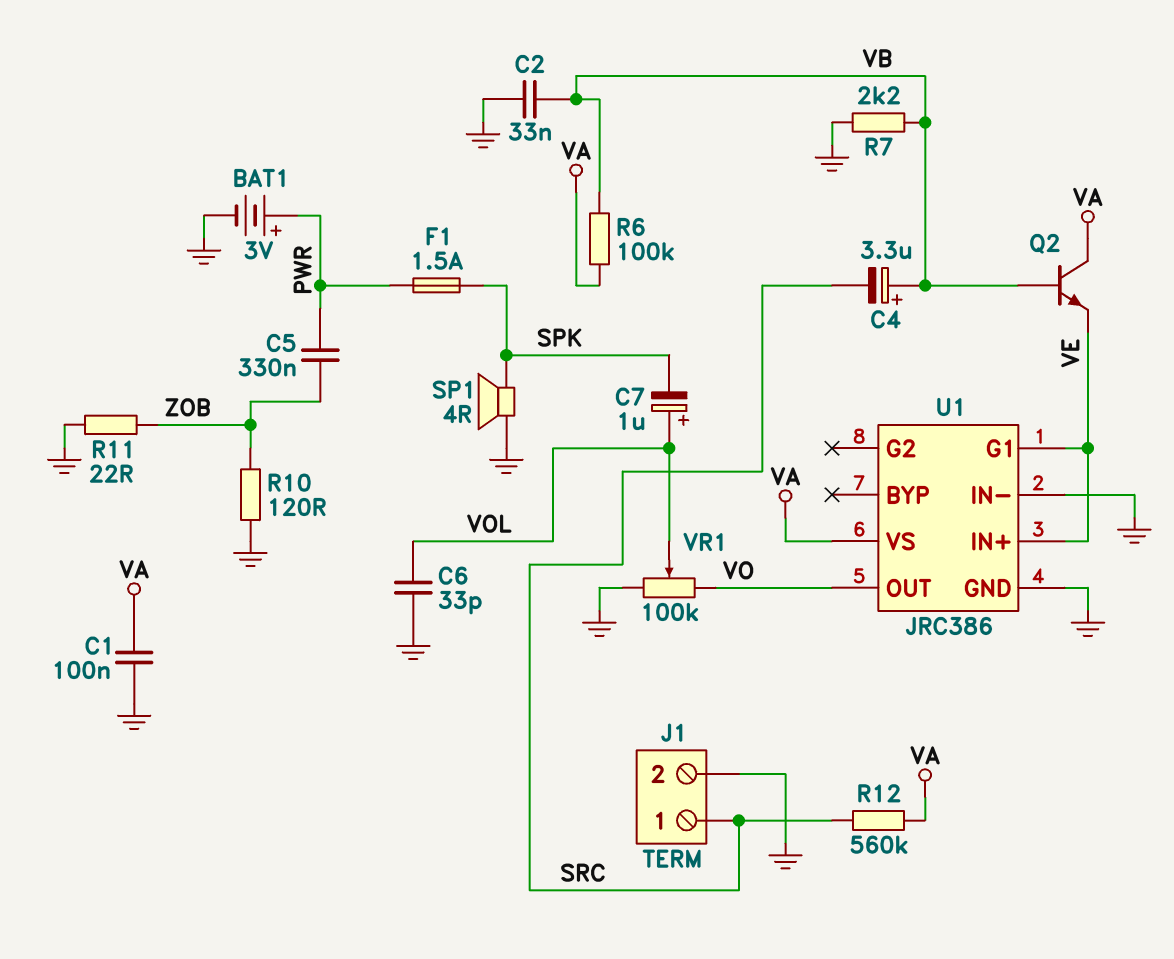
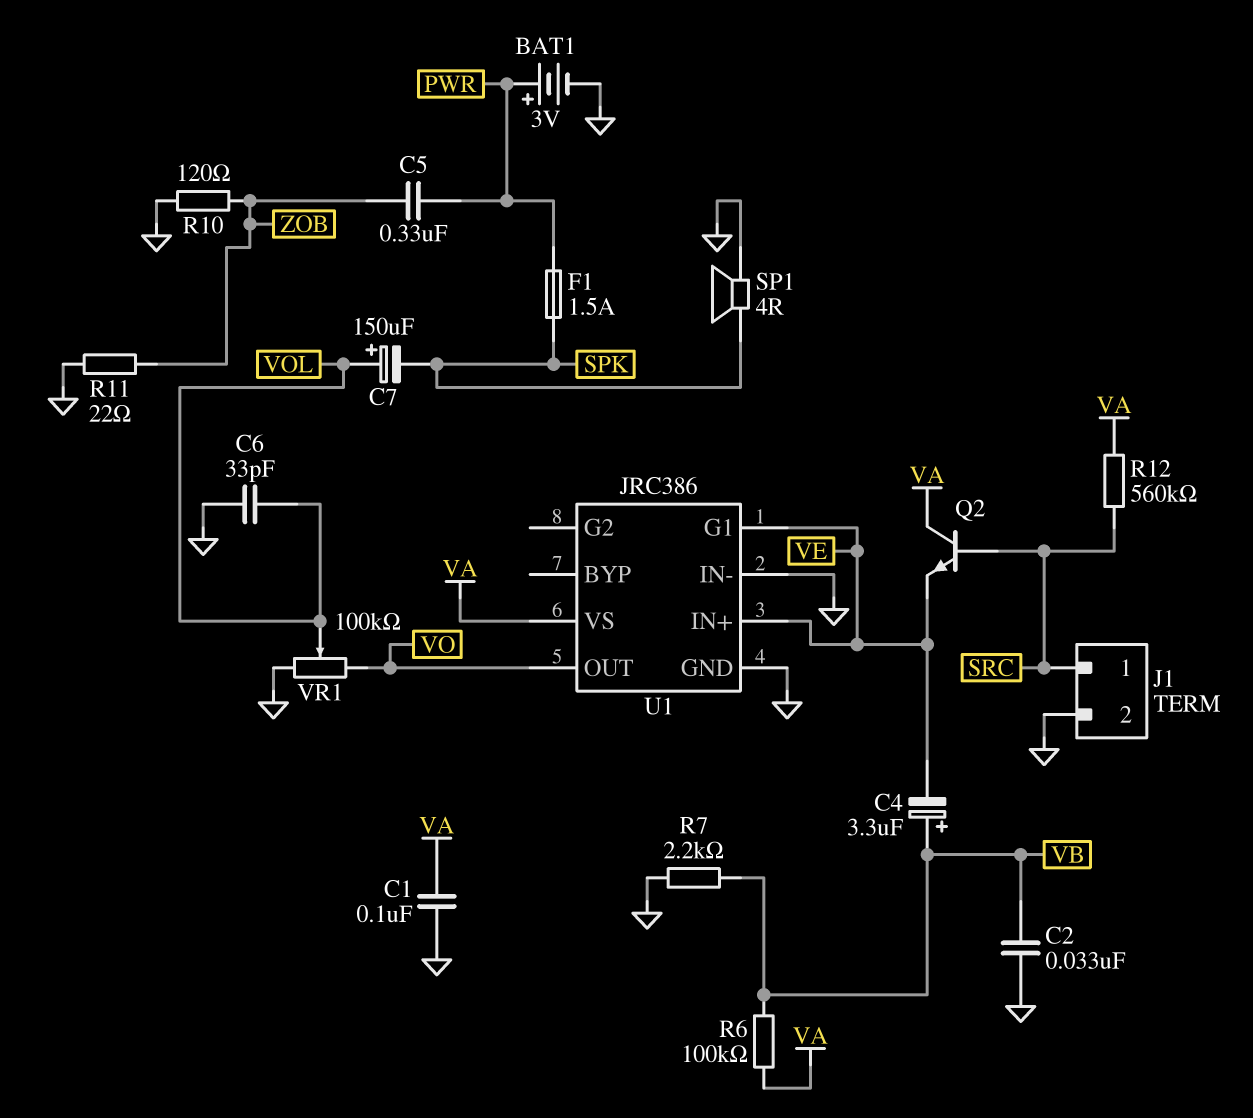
C4: 3.3uF (plus VB, minus SRC) -> 3.3uF (plus VB, minus VE)
C7: 1uF (plus VOL, minus SPK) -> 150uF (plus VOL, minus SPK)
Q2: NPN (B VB, C VA, E VE) -> NPN (B SRC, C VA, E VE)

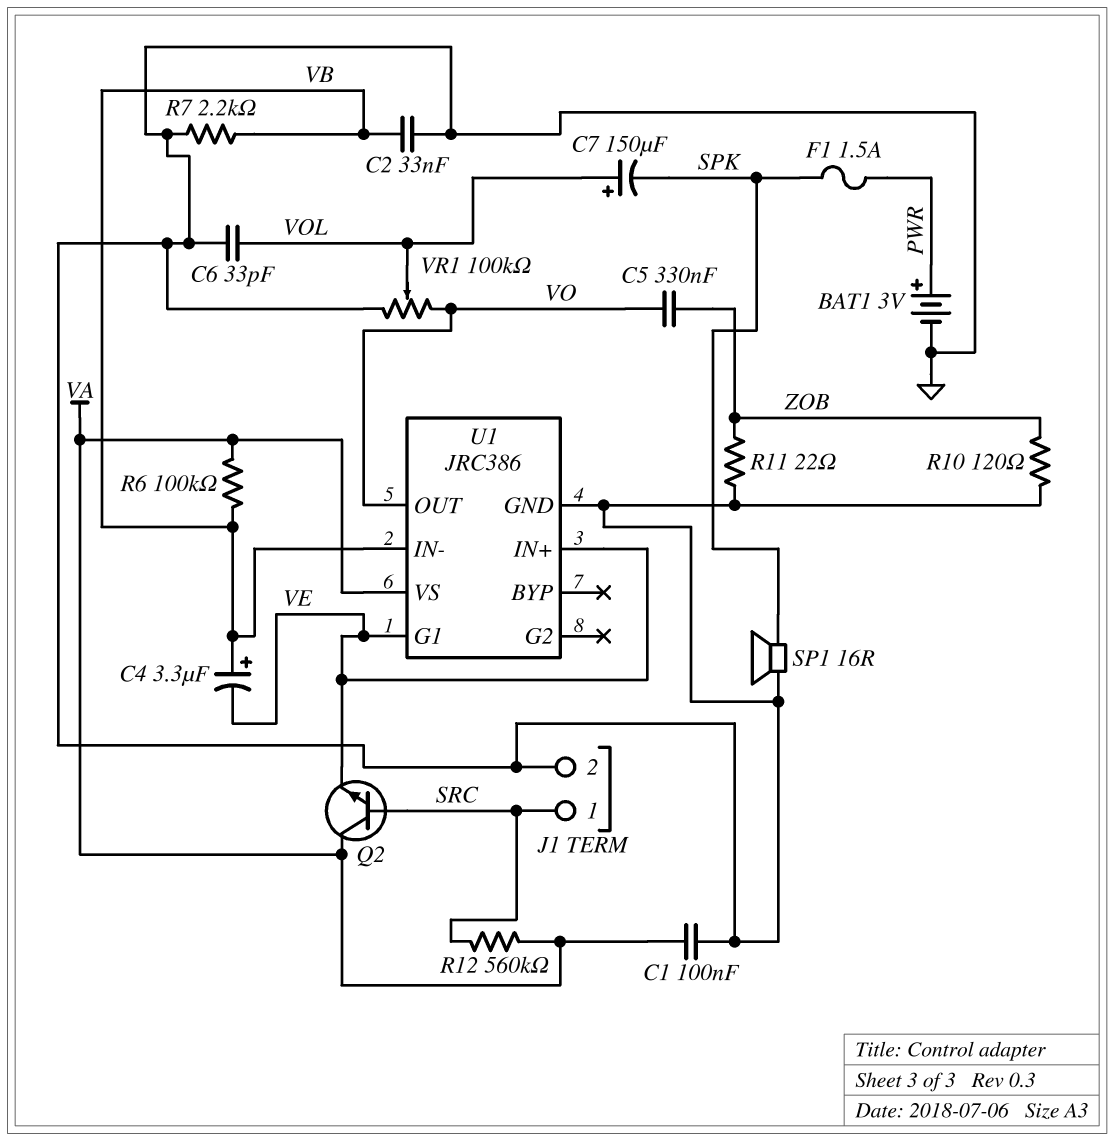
C5: 330nF (PWR, ZOB) -> 330nF (VO, ZOB)
SP1: speaker 4R (GND, SPK) -> speaker 16R (GND, SPK)
U1 pin IN-: GND -> VB

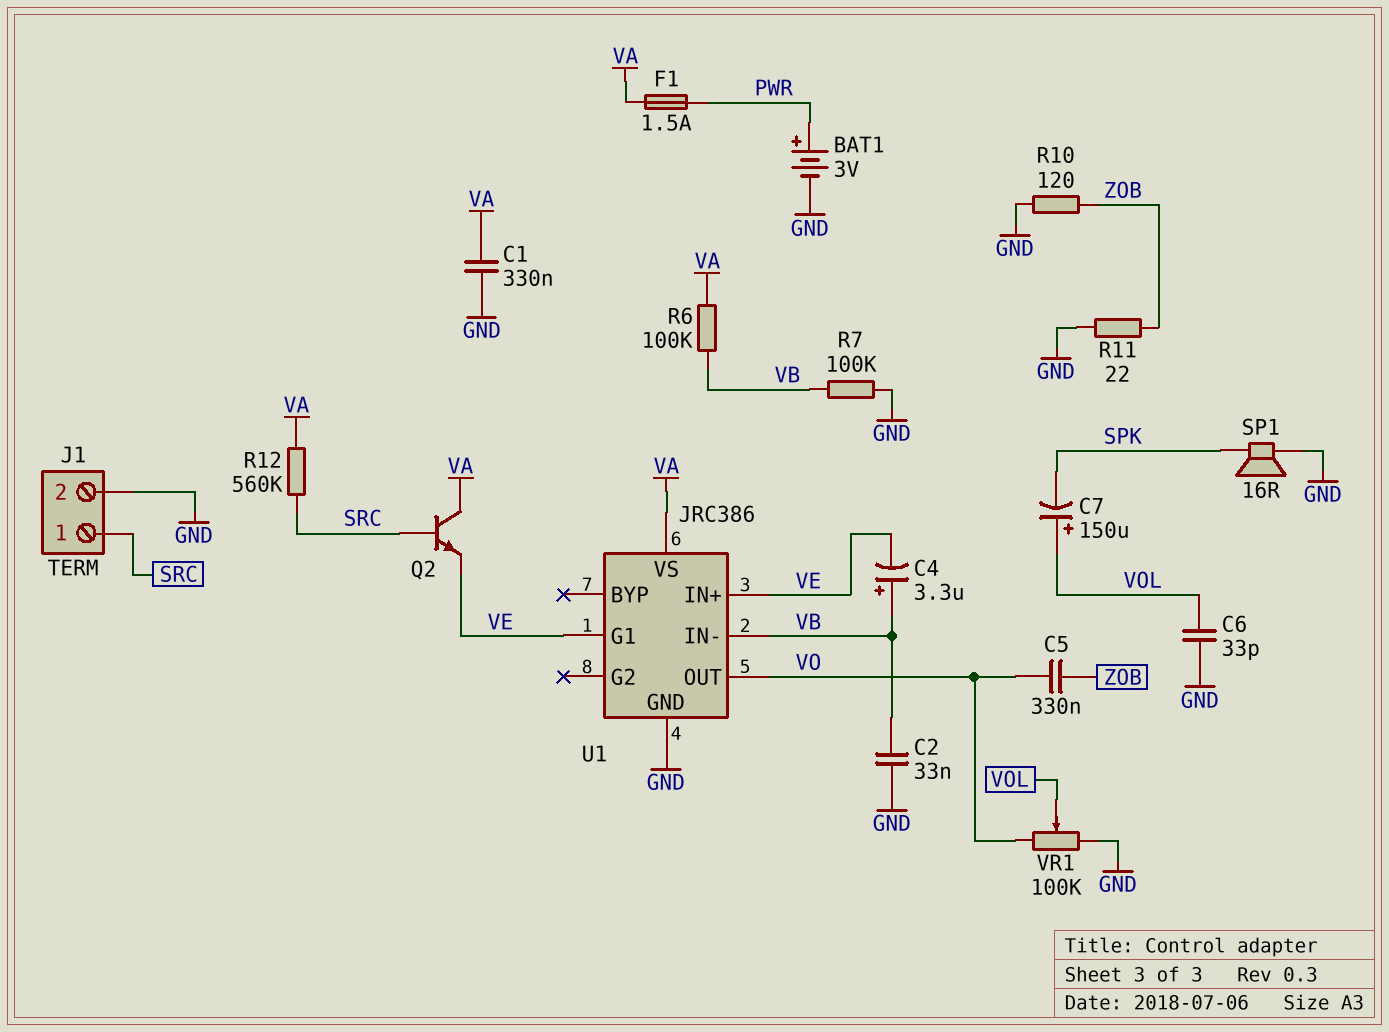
C1: 100nF (GND, VA) -> 330nF (GND, VA)
F1: 1.5A (PWR, SPK) -> 1.5A (PWR, VA)
R7: 2.2k (GND, VB) -> 100k (GND, VB)

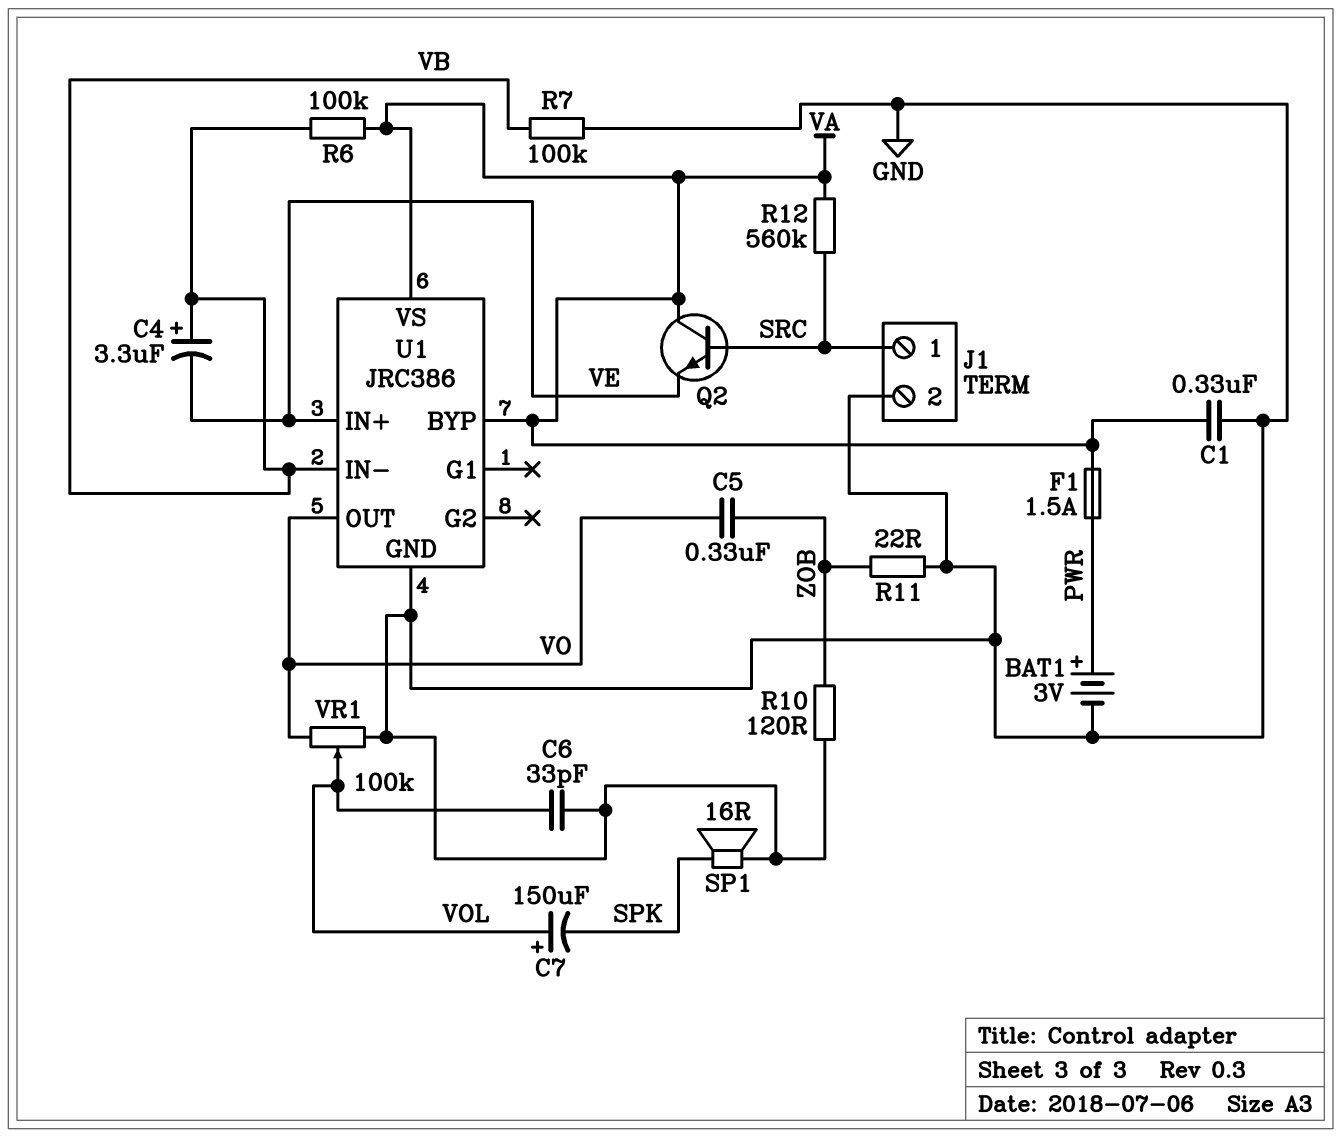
C2: 33nF (GND, VB) -> none
U1 pin BYP: none -> VA
U1 pin G1: VE -> none

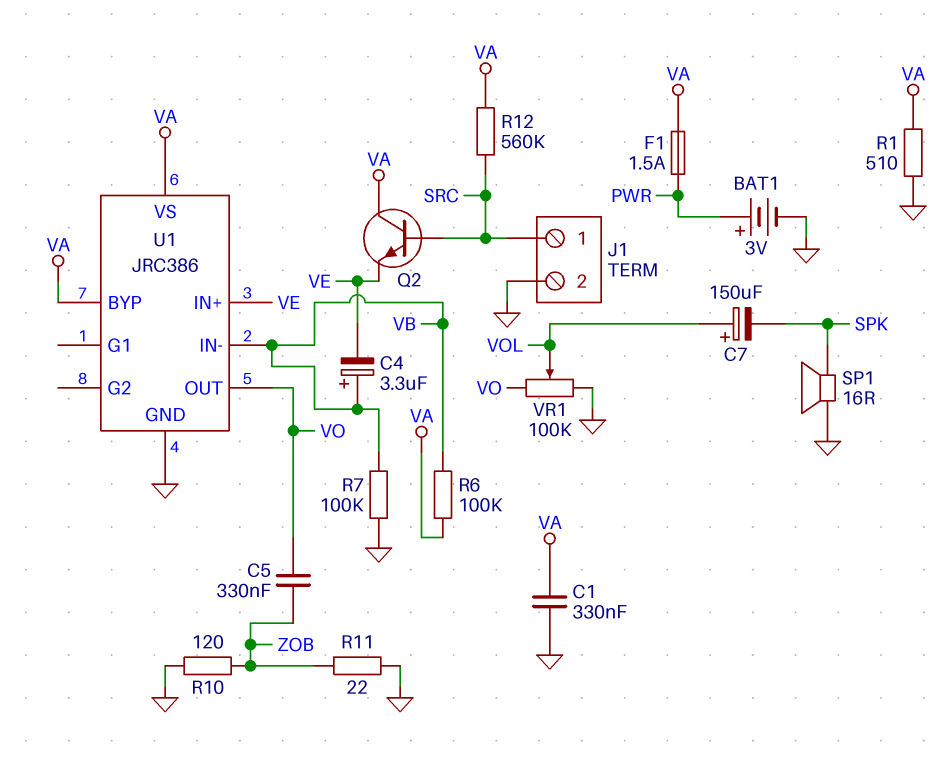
C6: 33pF (GND, VOL) -> none
R1: none -> 510 (GND, VA)

